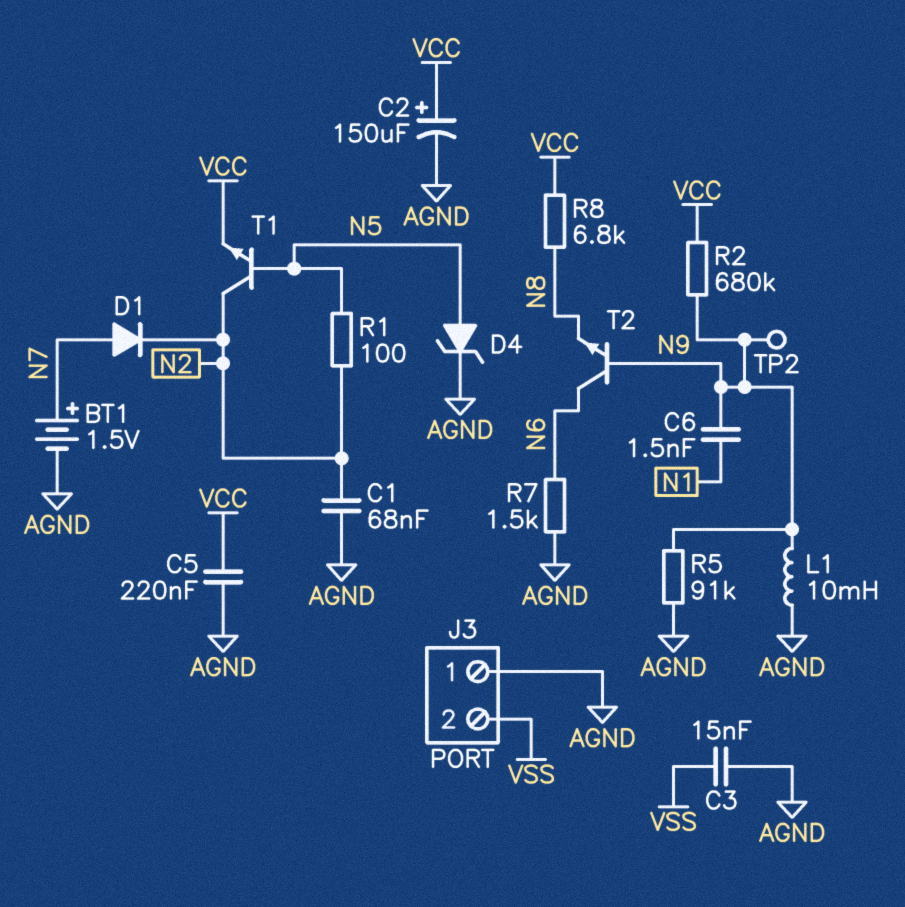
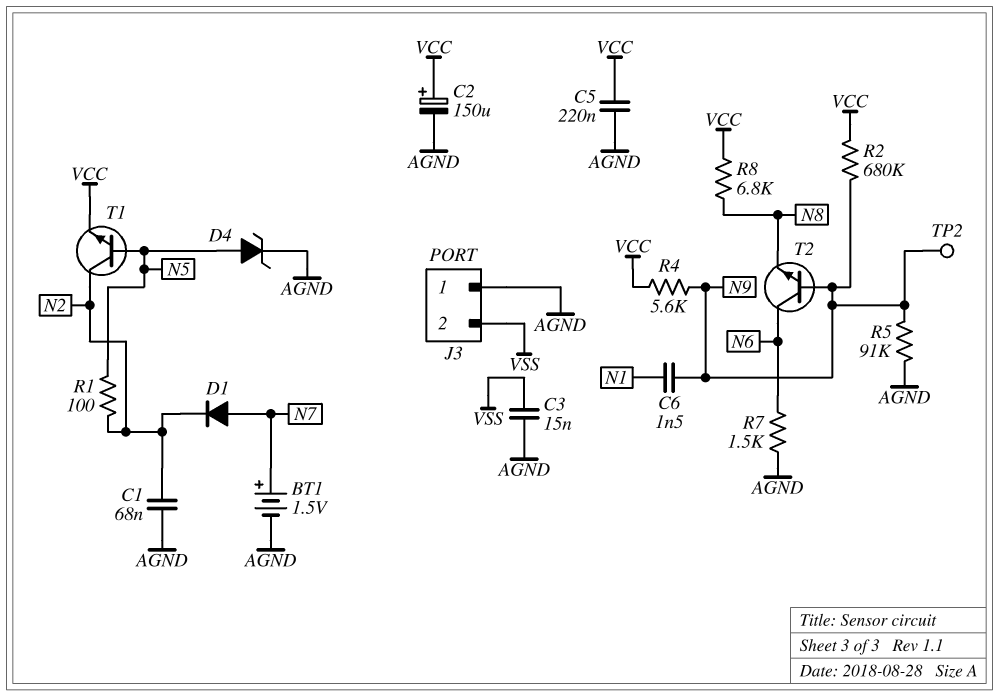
L1: 10mH (AGND, N9) -> none
R4: none -> 5.6k (N9, VCC)

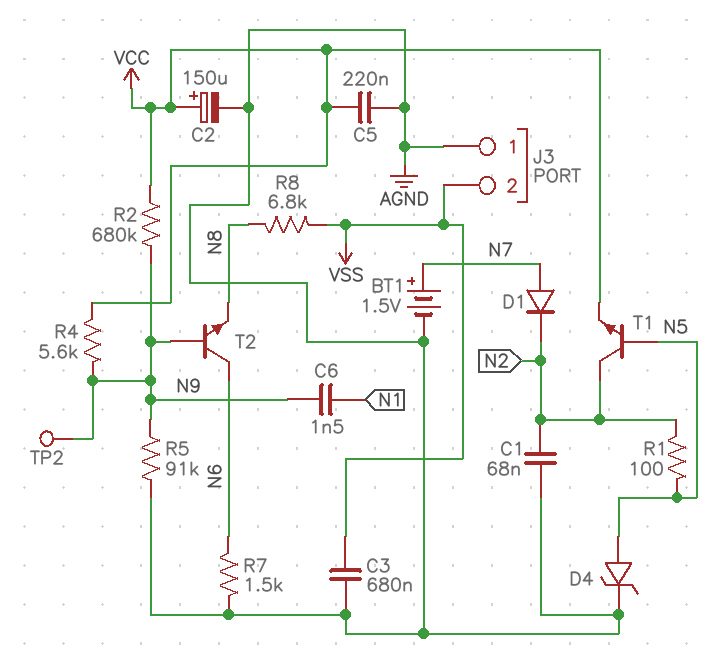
C3: 15nF (AGND, VSS) -> 680nF (AGND, VSS)
R8: 6.8k (N8, VCC) -> 6.8k (N8, VSS)

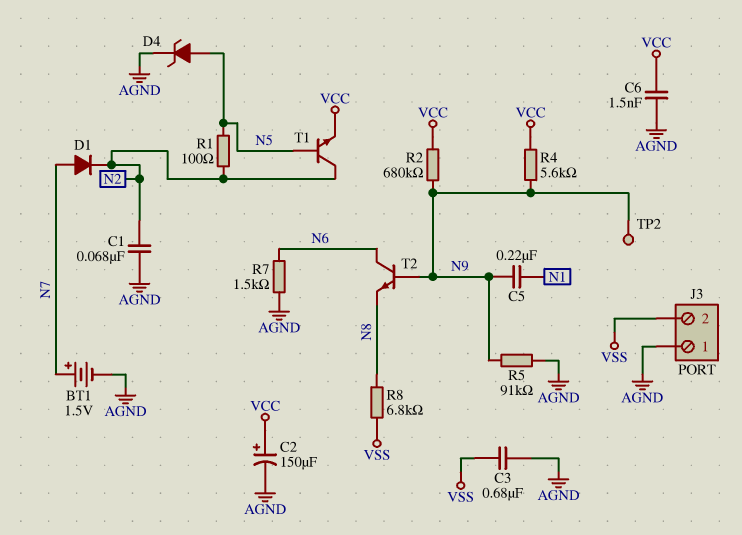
C5: 220nF (AGND, VCC) -> 220nF (N1, N9)
C6: 1.5nF (N1, N9) -> 1.5nF (AGND, VCC)

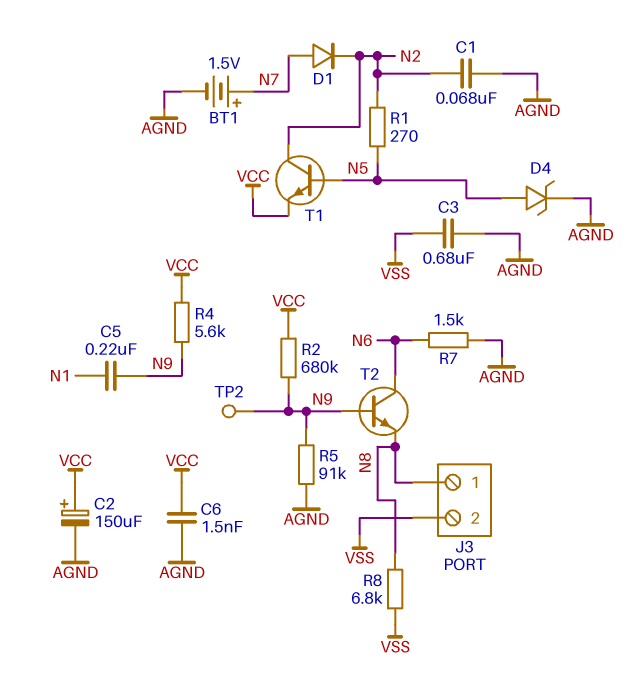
J3 pin 1: AGND -> N8
R1: 100 (N2, N5) -> 270 (N2, N5)

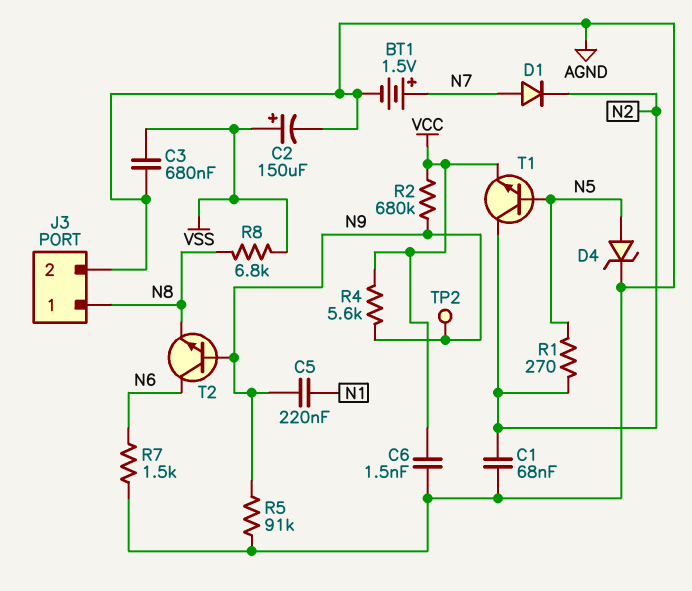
C2: 150uF (plus VCC, minus AGND) -> 150uF (plus VSS, minus AGND)
J3 pin 2: VSS -> AGND

